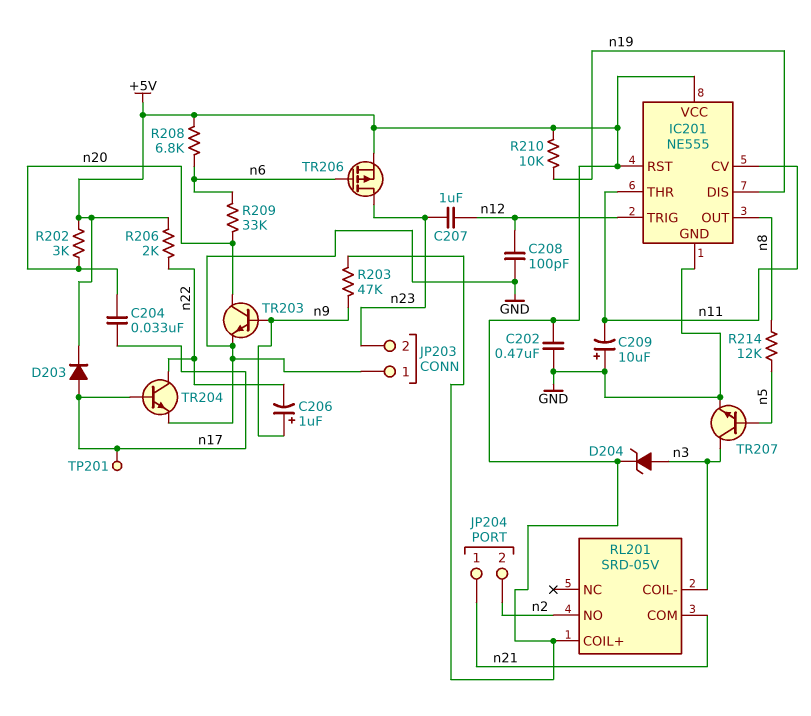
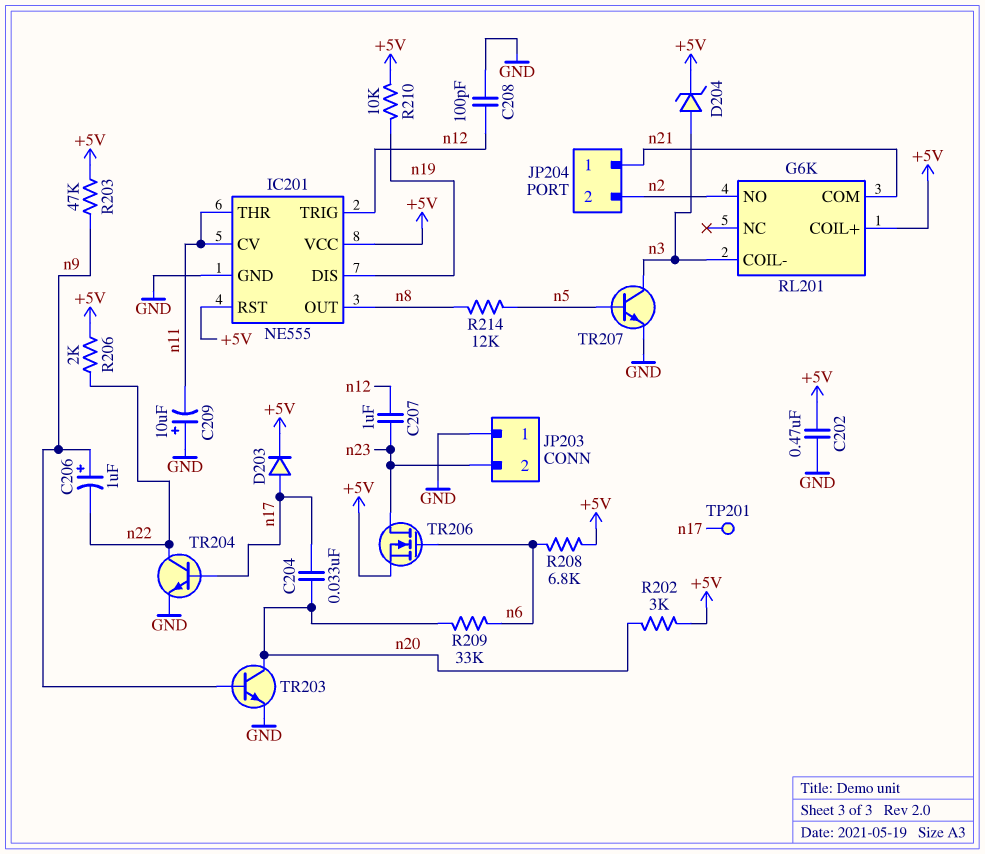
RL201: SRD-05V -> G6K
TR206: PMOS (G n6, D n23, S +5V) -> NMOS (G n6, D n23, S +5V)

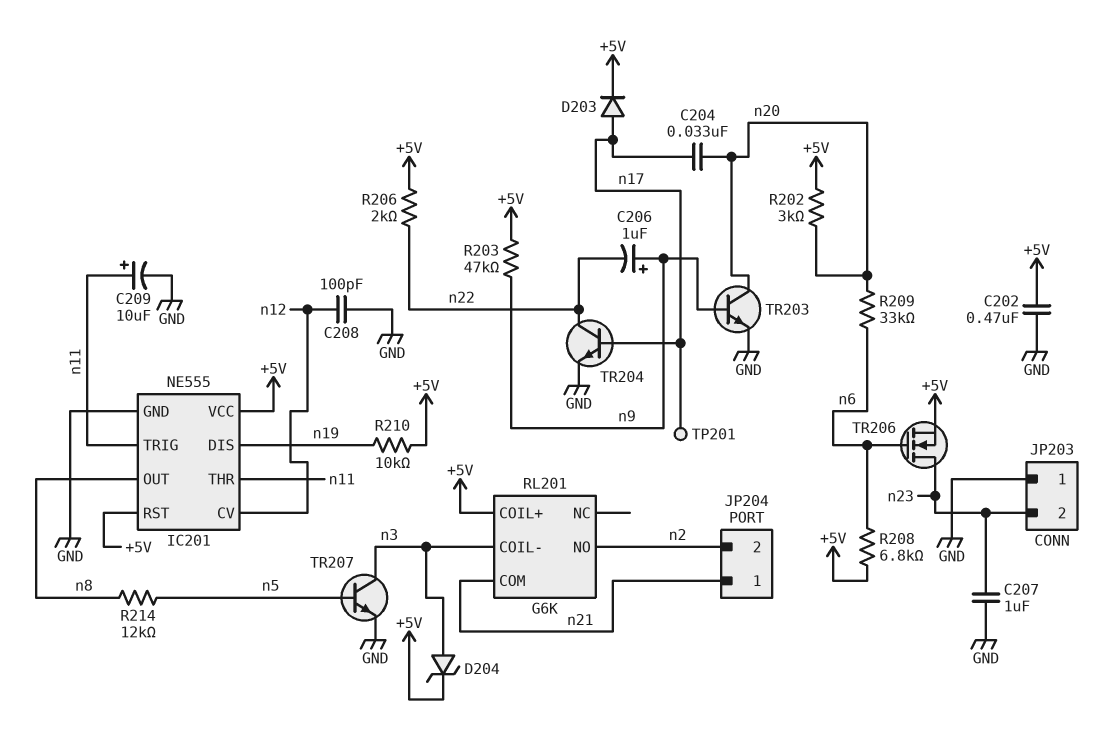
C207: 1uF (n12, n23) -> 1uF (GND, n23)
C209: 10uF (plus GND, minus n11) -> 10uF (plus n11, minus GND)
IC201 pin CV: n11 -> n12
IC201 pin TRIG: n12 -> n11

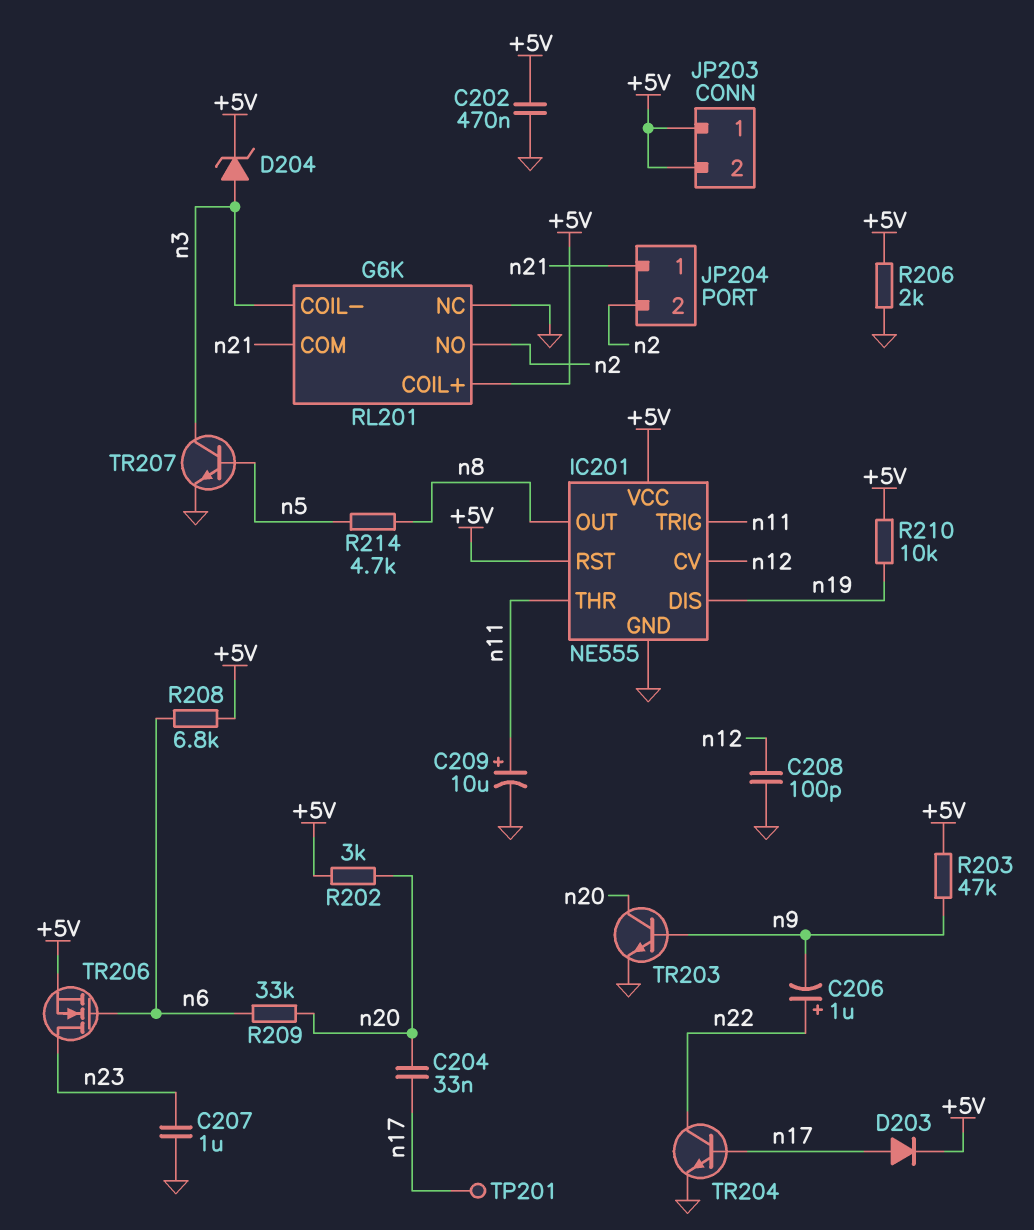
C206: 1uF (plus n9, minus n22) -> 1uF (plus n22, minus n9)
JP203 pin 1: GND -> +5V
JP203 pin 2: n23 -> +5V
R206: 2k (+5V, n22) -> 2k (+5V, GND)
R214: 12k (n5, n8) -> 4.7k (n5, n8)
RL201 pin NC: none -> GND

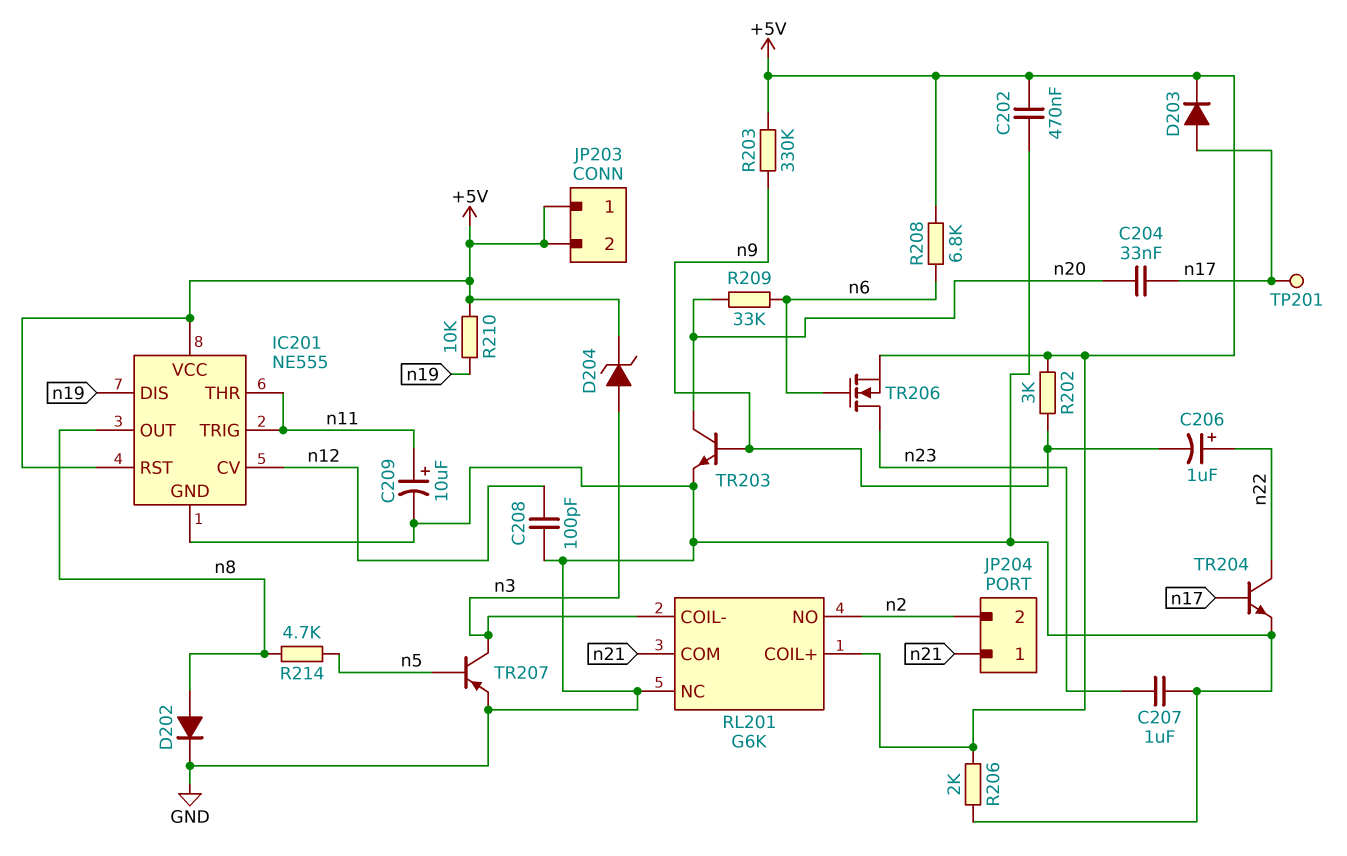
D202: none -> diode (A n8, K GND)
R202: 3k (+5V, n20) -> 3k (+5V, n9)
R203: 47k (+5V, n9) -> 330k (+5V, n9)
TR207: NPN (B n5, C n3, E GND) -> PNP (B n5, C n3, E GND)

